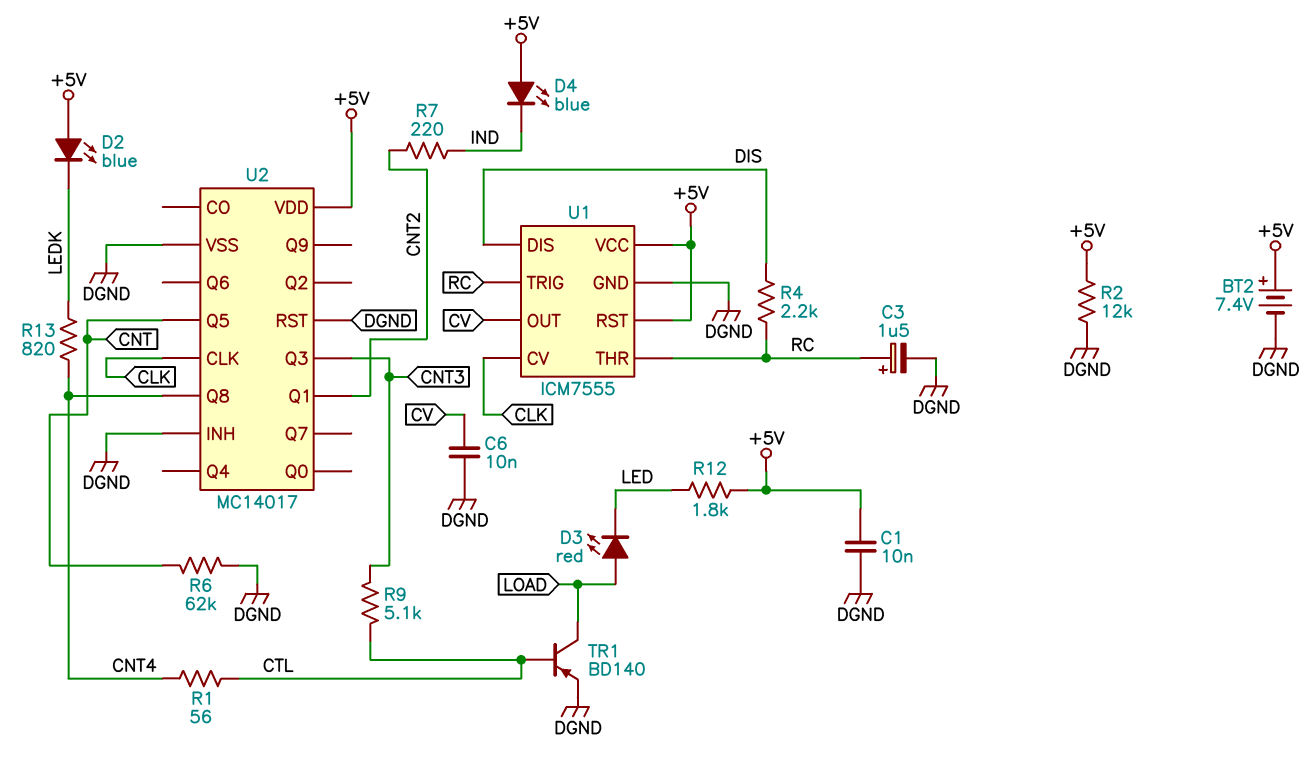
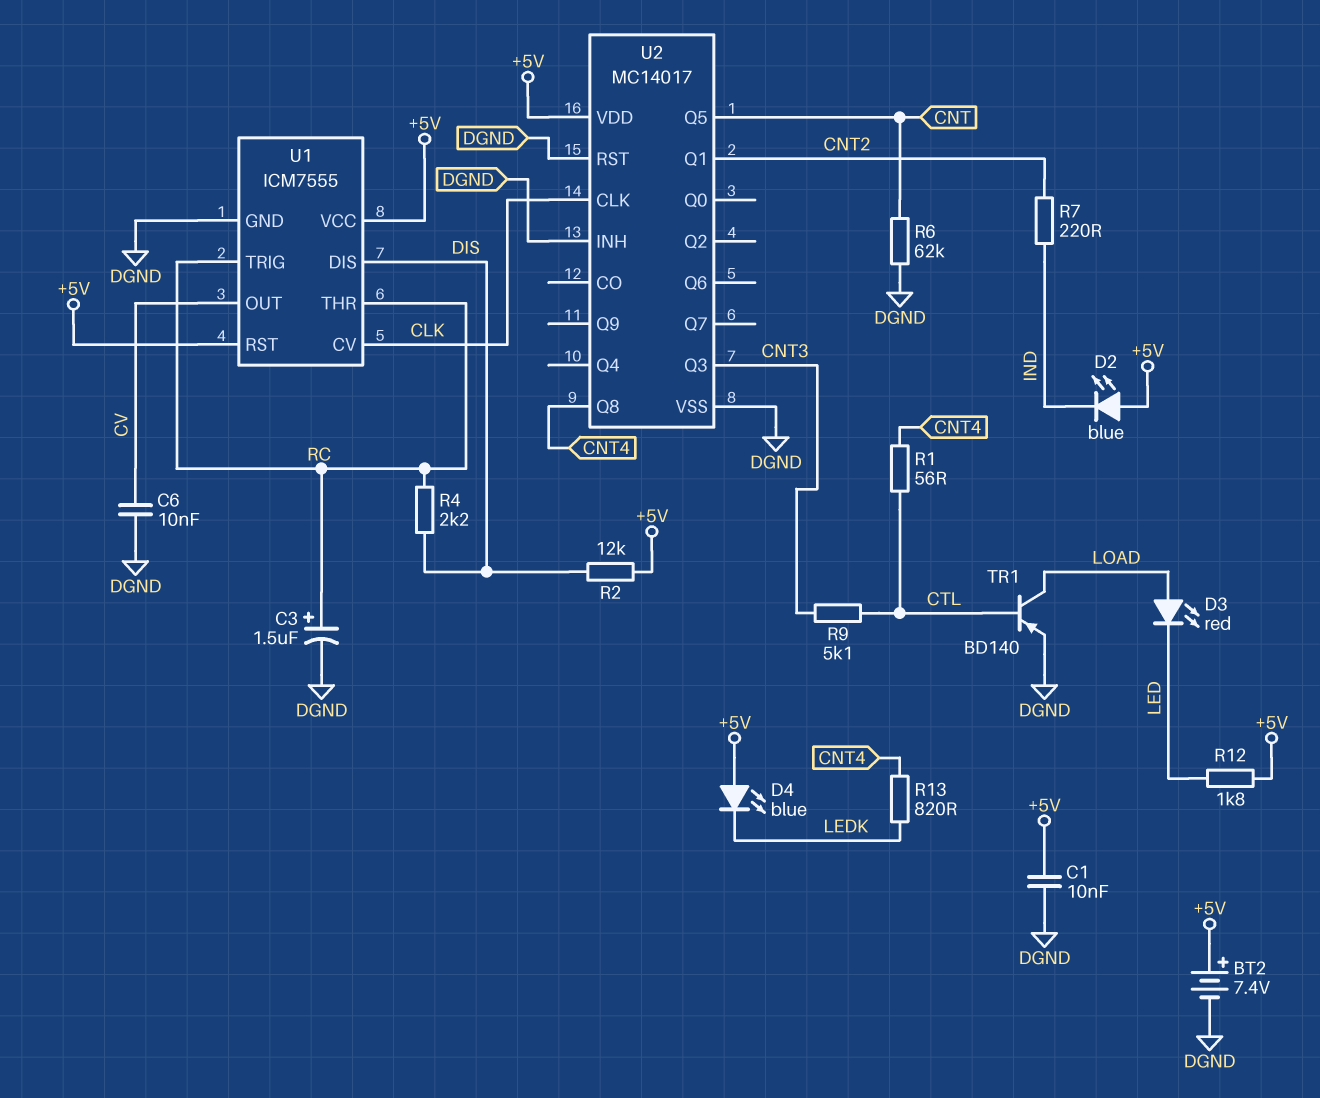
D2: LED blue (A +5V, K LEDK) -> LED blue (A +5V, K IND)
D4: LED blue (A +5V, K IND) -> LED blue (A +5V, K LEDK)
R2: 12k (+5V, DGND) -> 12k (+5V, DIS)

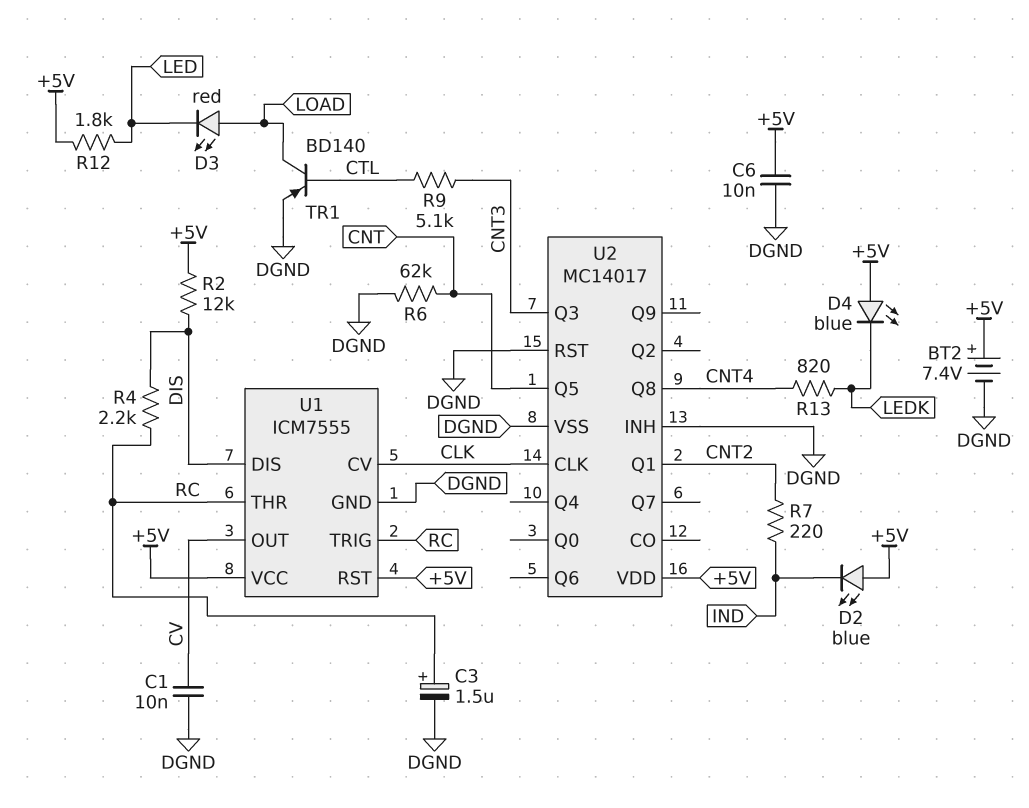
C1: 10nF (+5V, DGND) -> 10nF (CV, DGND)
C6: 10nF (CV, DGND) -> 10nF (+5V, DGND)
R1: 56 (CNT4, CTL) -> none

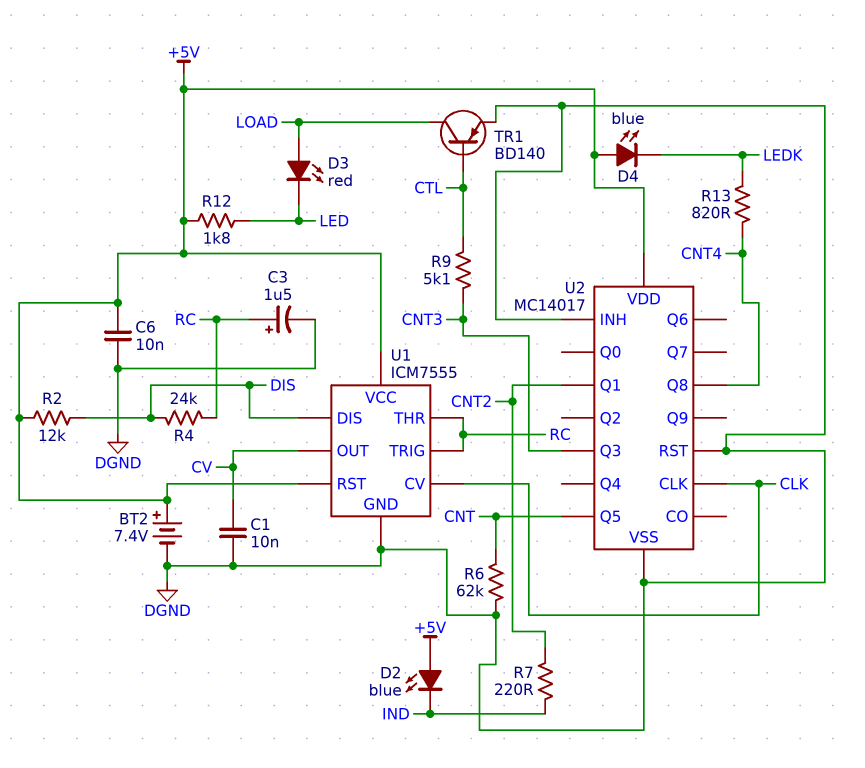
R4: 2.2k (DIS, RC) -> 24k (DIS, RC)

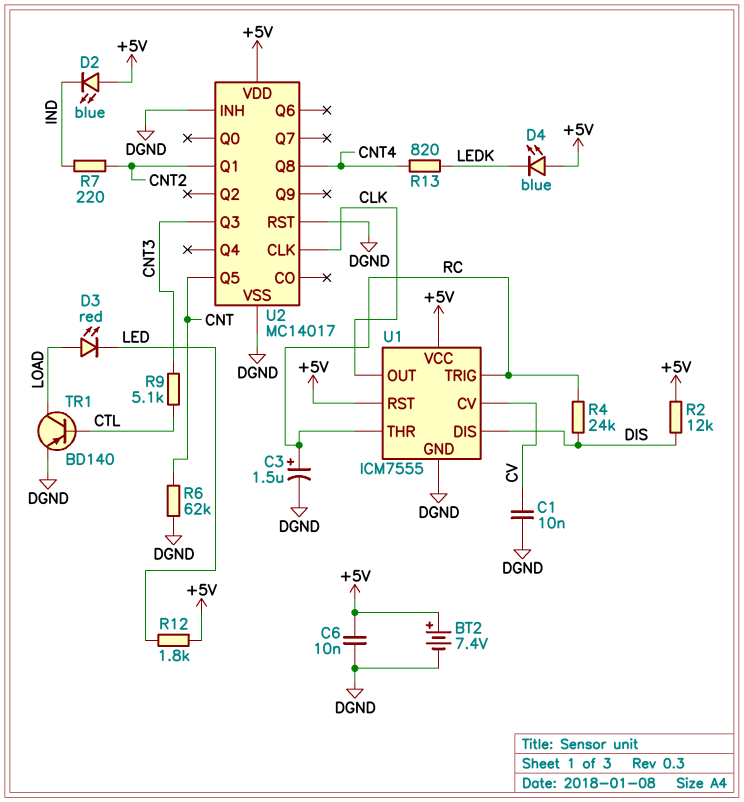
U1 pin CV: CLK -> CV
U1 pin OUT: CV -> CLK

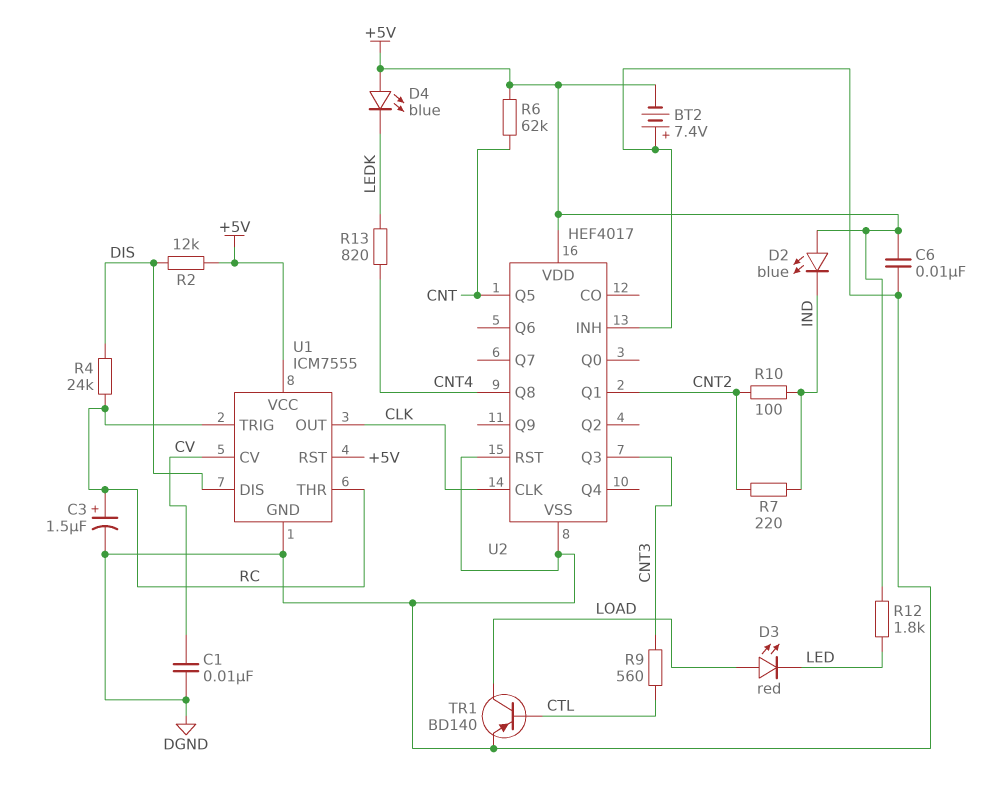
BT2: 7.4V (plus +5V, minus DGND) -> 7.4V (plus DGND, minus +5V)
R6: 62k (CNT, DGND) -> 62k (+5V, CNT)
R9: 5.1k (CNT3, CTL) -> 560 (CNT3, CTL)
R10: none -> 100 (CNT2, IND)
U2: MC14017 -> HEF4017

